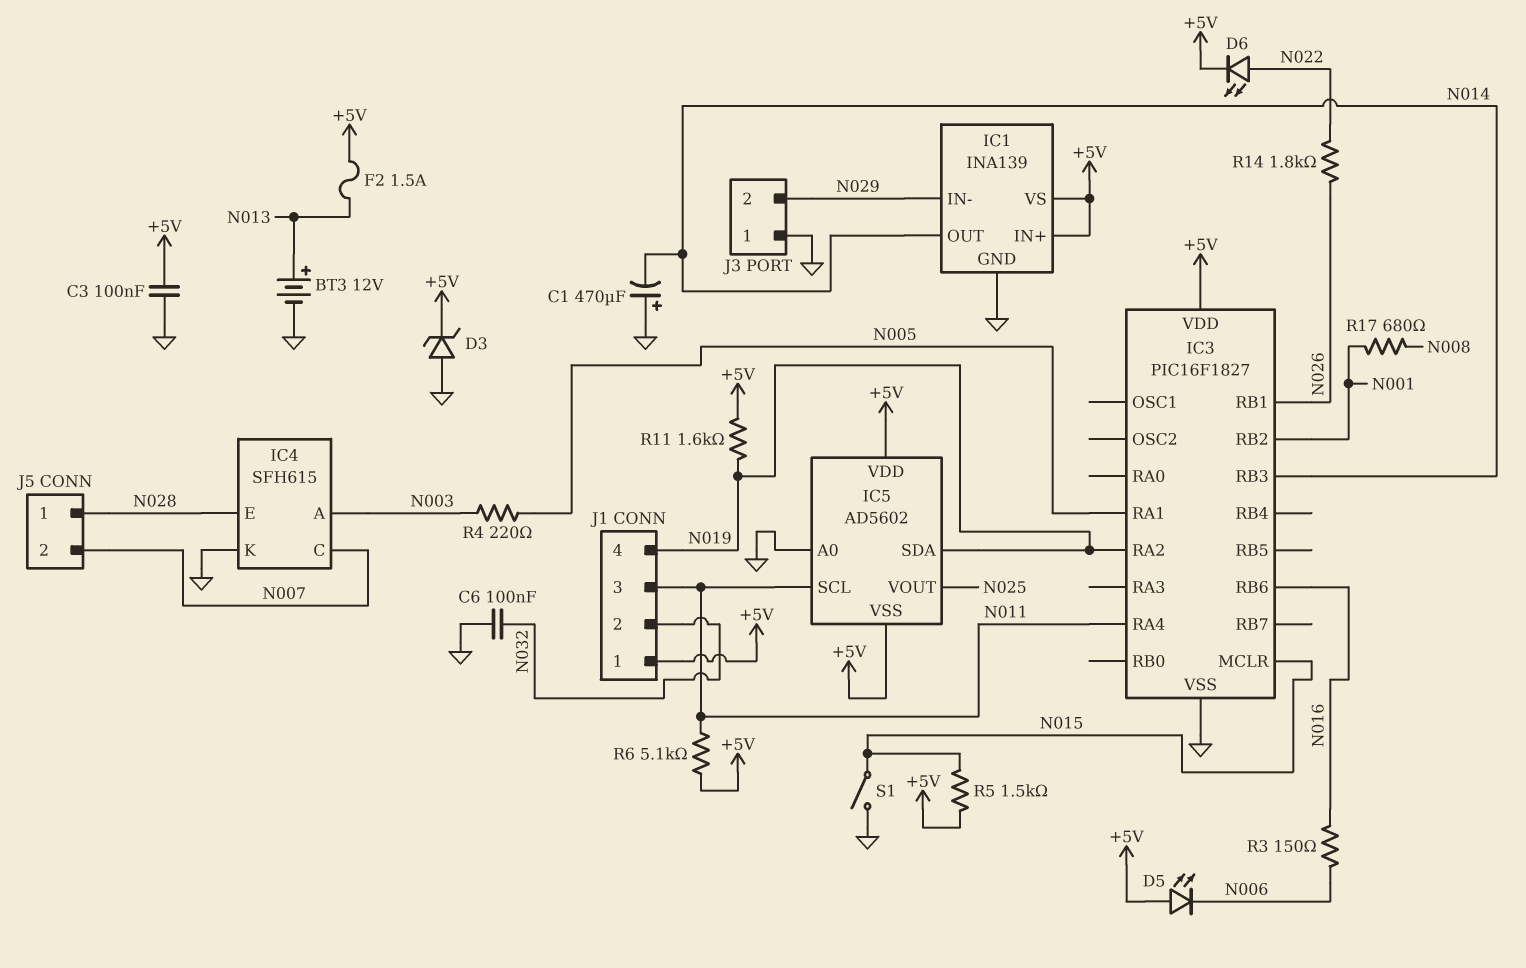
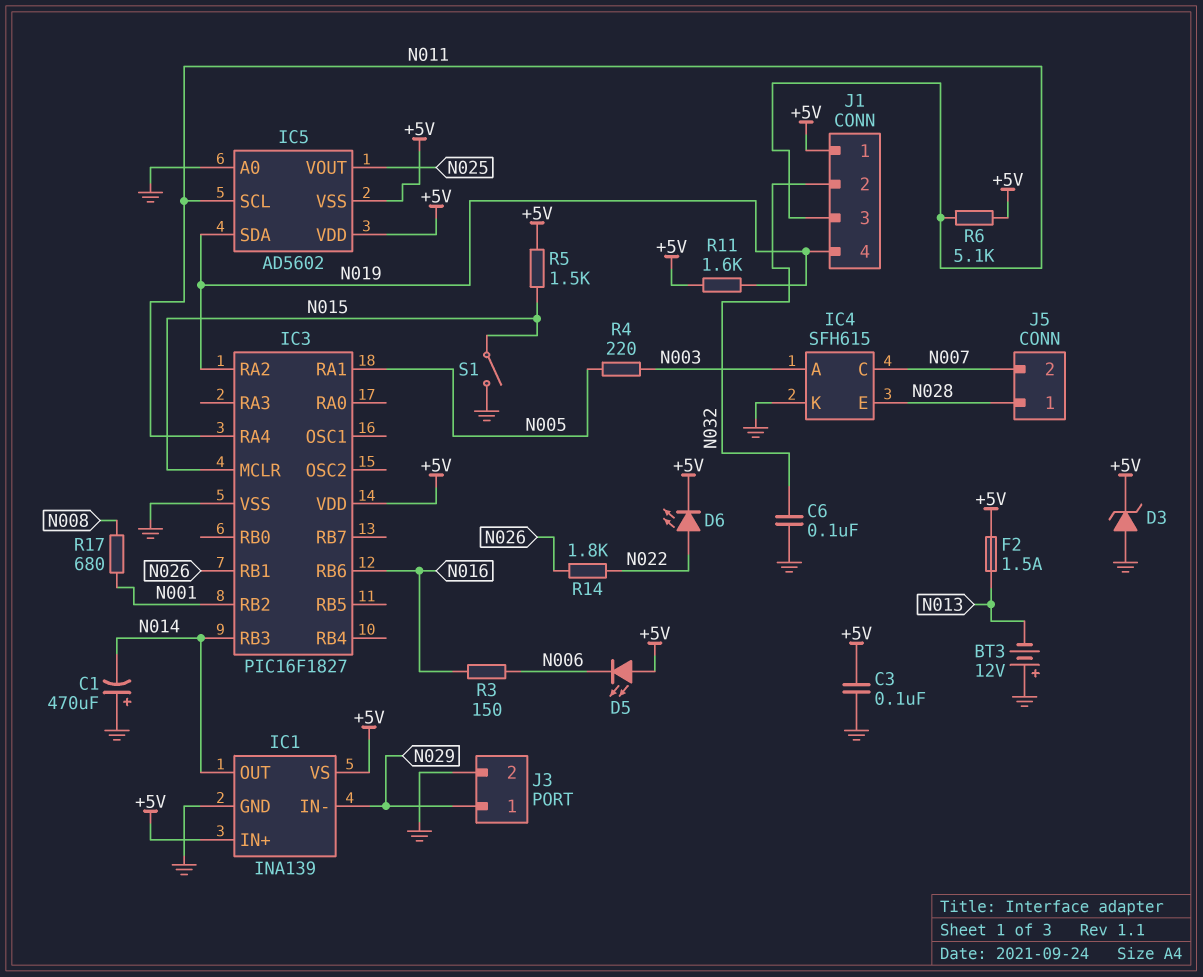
BT3: 12V (plus N013, minus GND) -> 12V (plus GND, minus N013)
J3 pin 1: GND -> N029
J3 pin 2: N029 -> GND

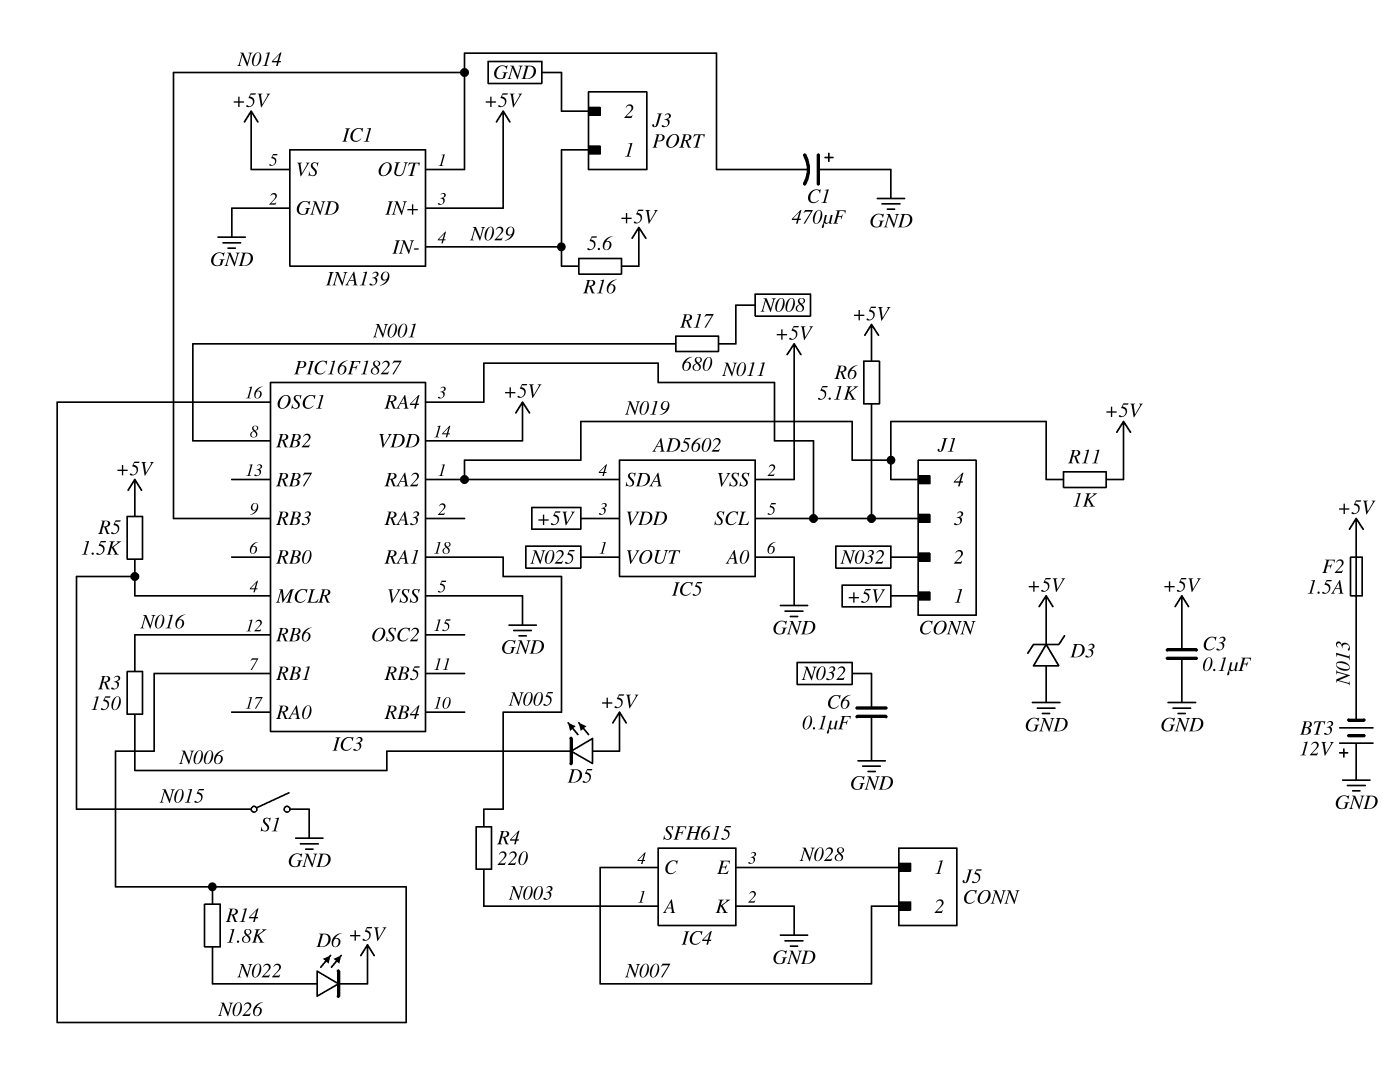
IC3 pin OSC1: none -> N026
R11: 1.6k (+5V, N019) -> 1k (+5V, N019)
R16: none -> 5.6 (+5V, N029)

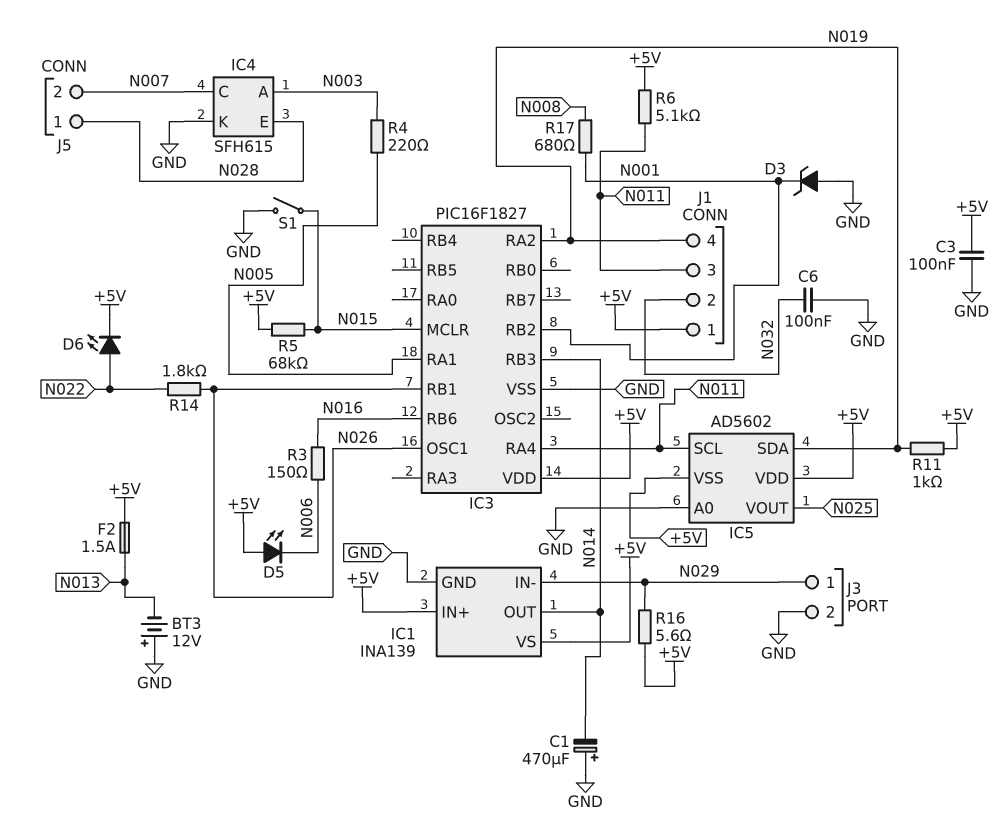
D3: zener (A GND, K +5V) -> zener (A GND, K N001)
R5: 1.5k (+5V, N015) -> 68k (+5V, N015)

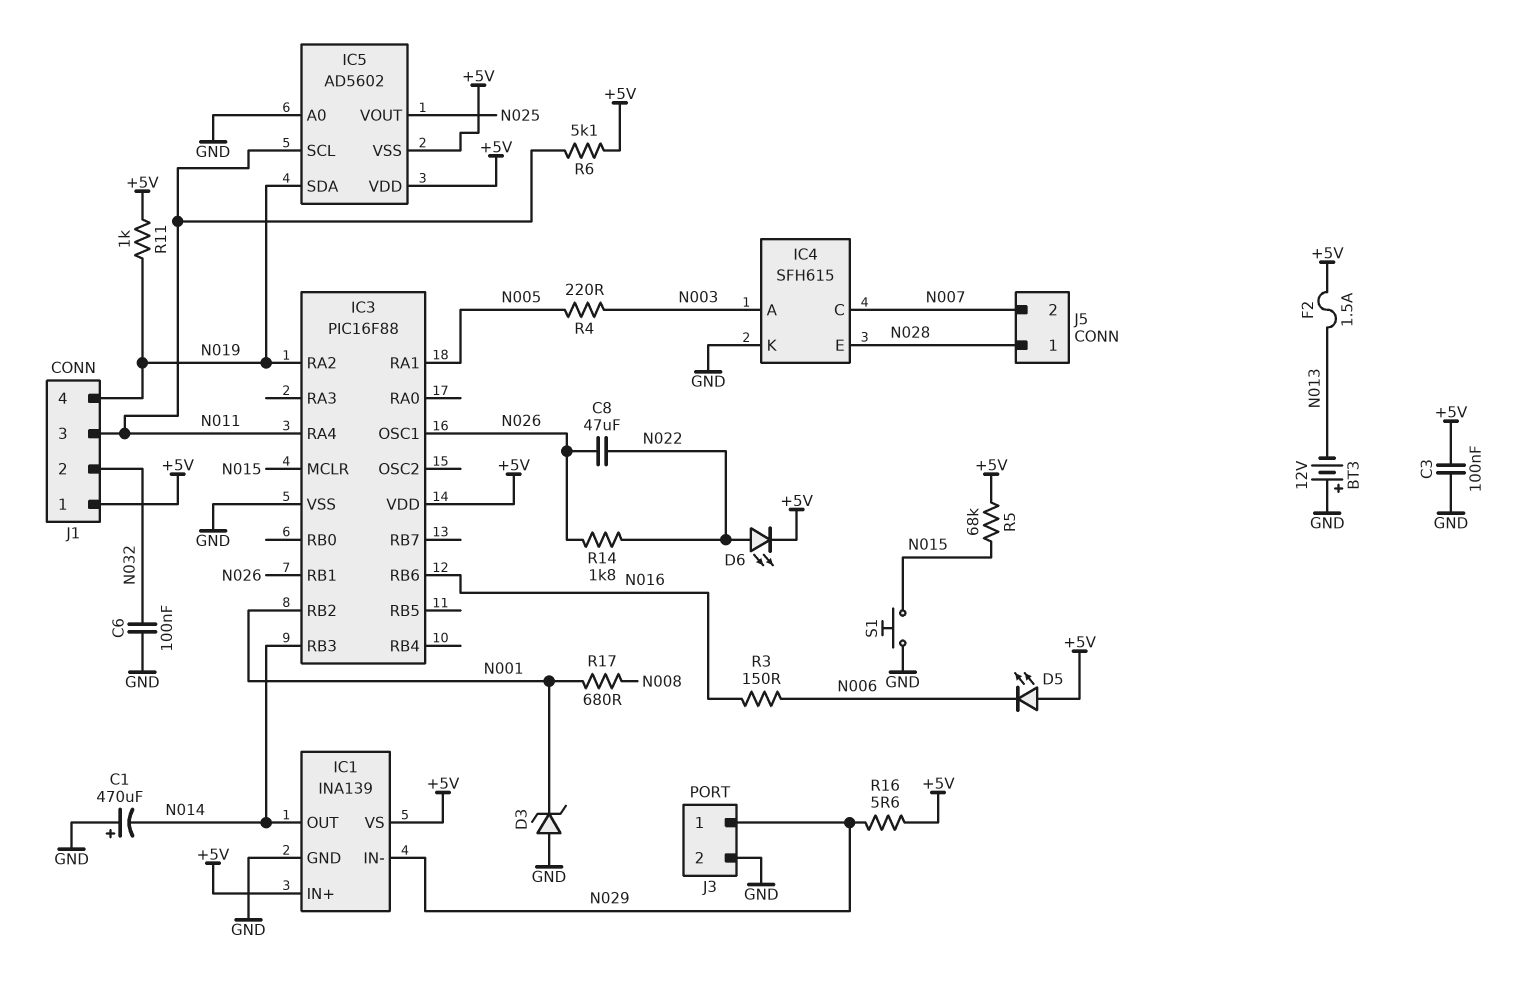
C8: none -> 47uF (N022, N026)
IC3: PIC16F1827 -> PIC16F88
S1: switch (GND, N015) -> button (GND, N015)

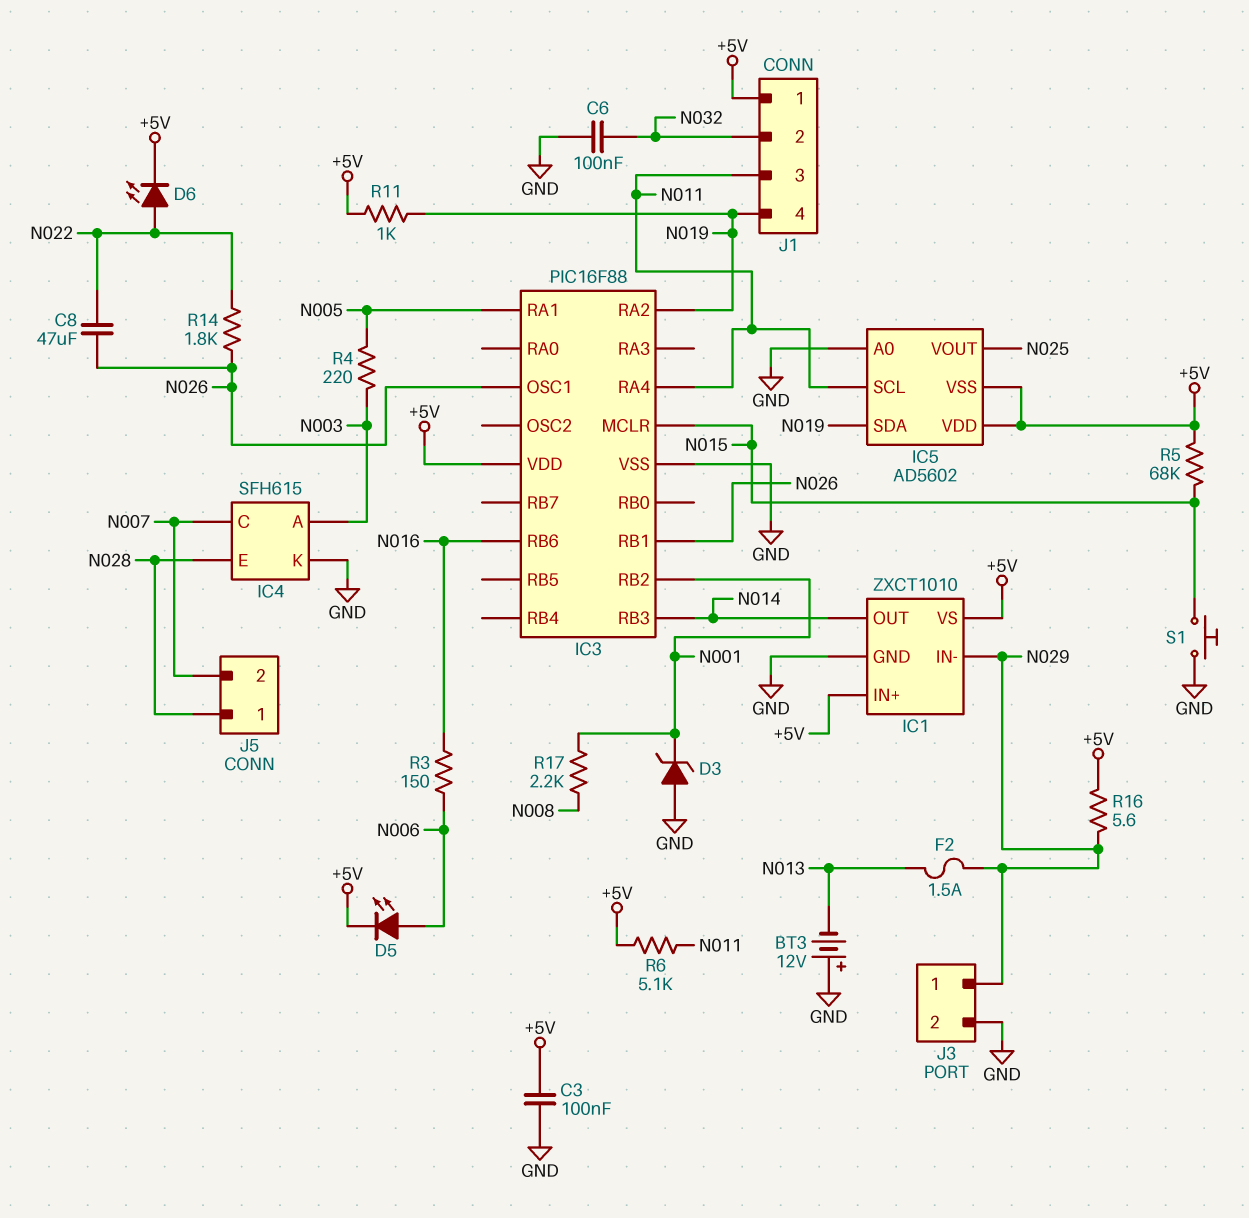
C1: 470uF (plus GND, minus N014) -> none
D5: LED (A +5V, K N006) -> LED (A N006, K +5V)
F2: 1.5A (+5V, N013) -> 1.5A (N013, N029)
IC1: INA139 -> ZXCT1010
R17: 680 (N001, N008) -> 2.2k (N001, N008)

